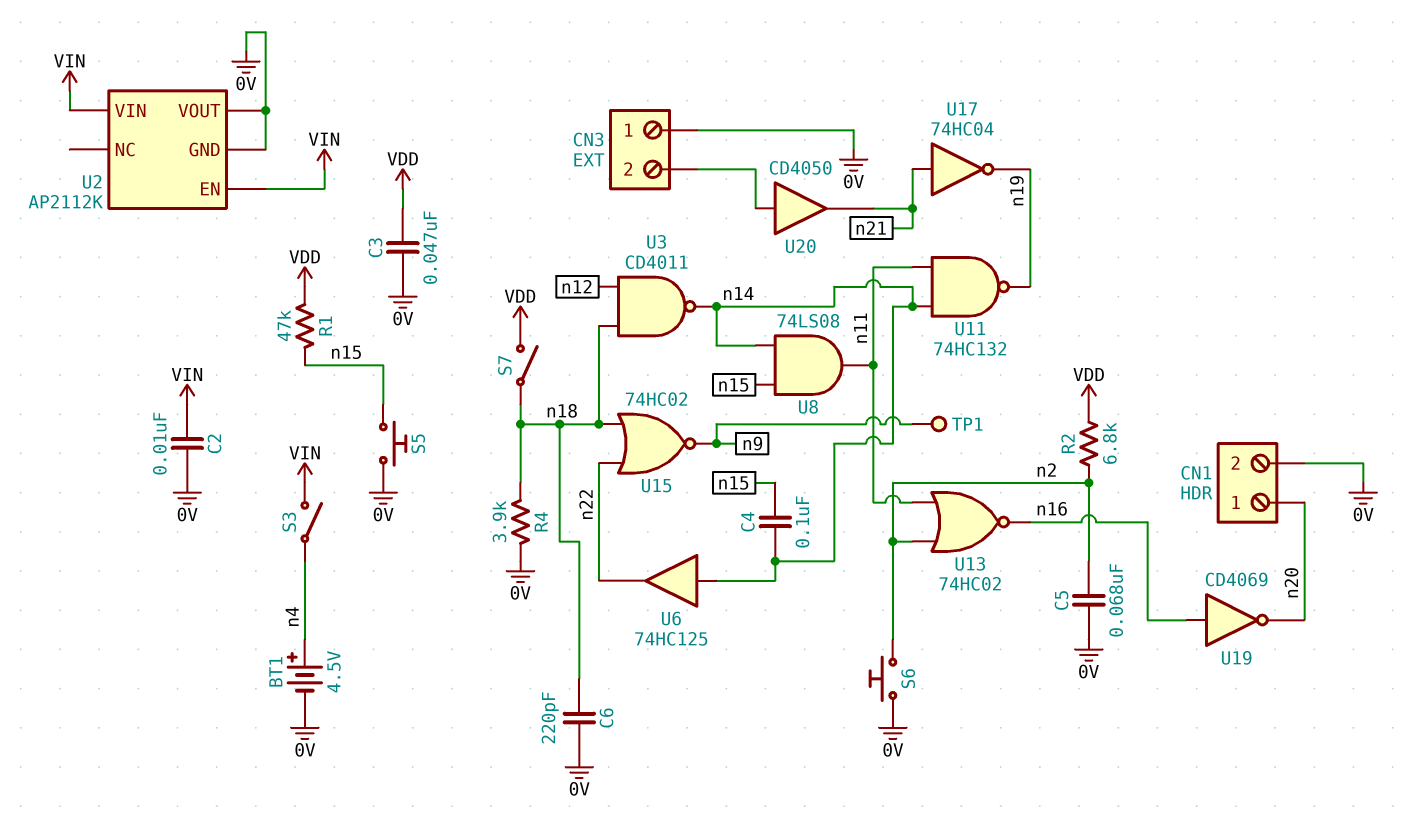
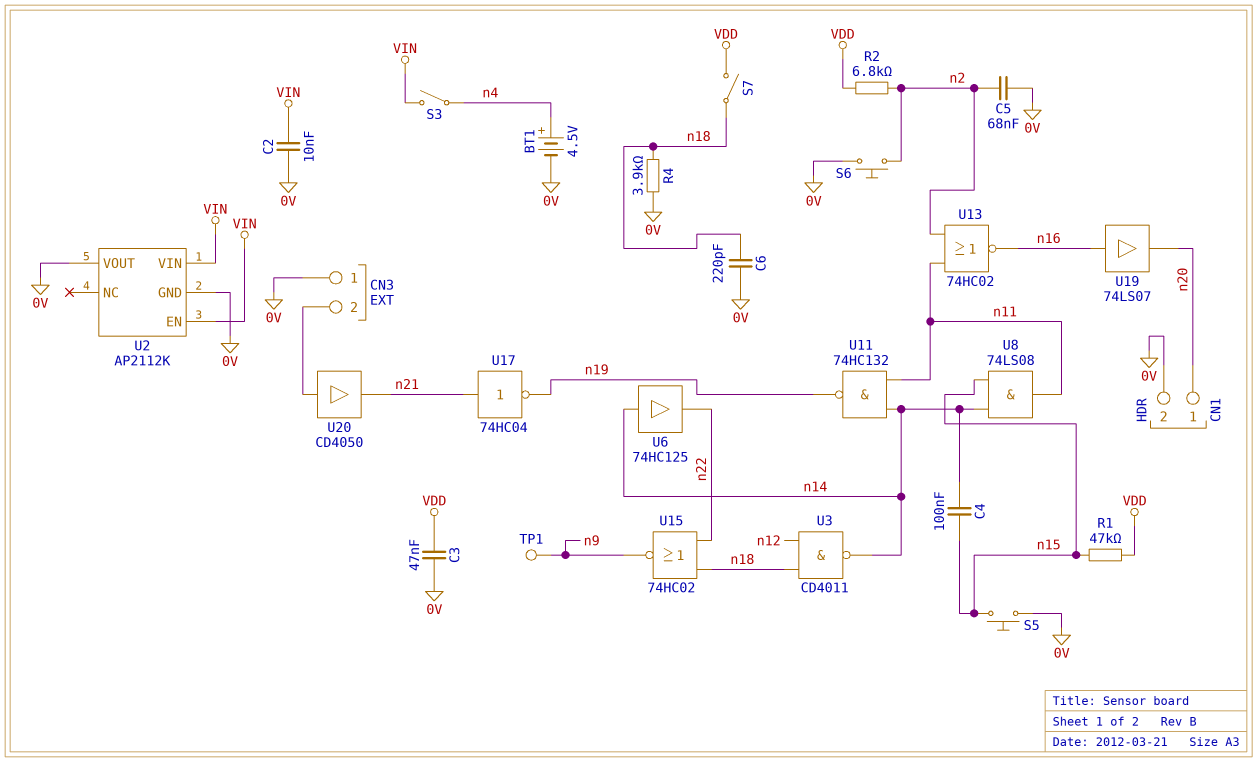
U19: NOT CD4069 (in n16, out n20) -> buffer 74LS07 (in n16, out n20)

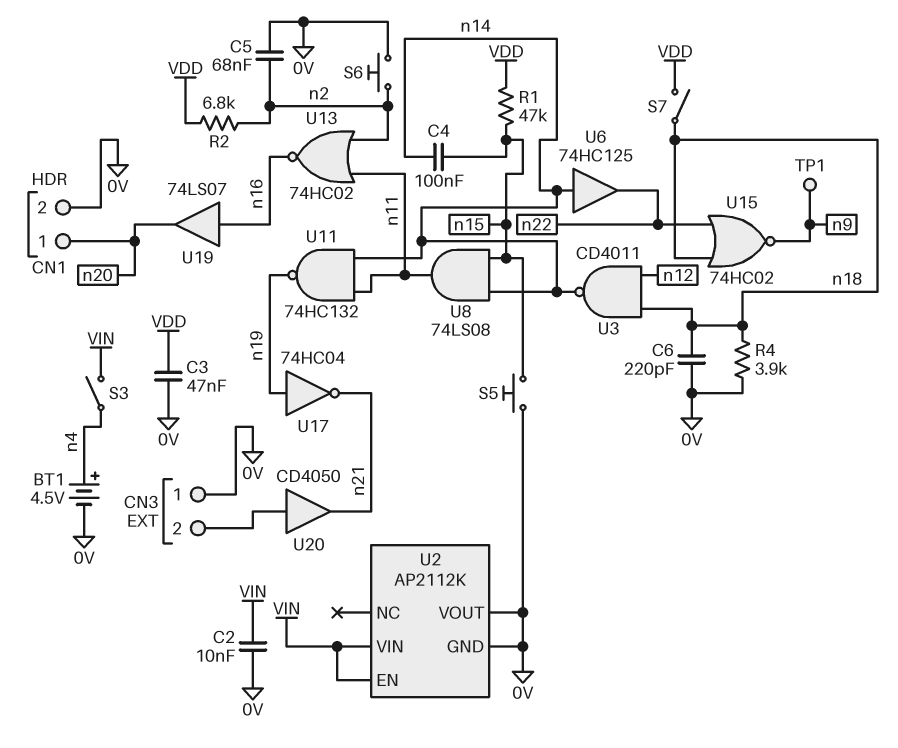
U17: NOT 74HC04 (in n21, out n19) -> NOT 74HC04 (in n19, out n21)

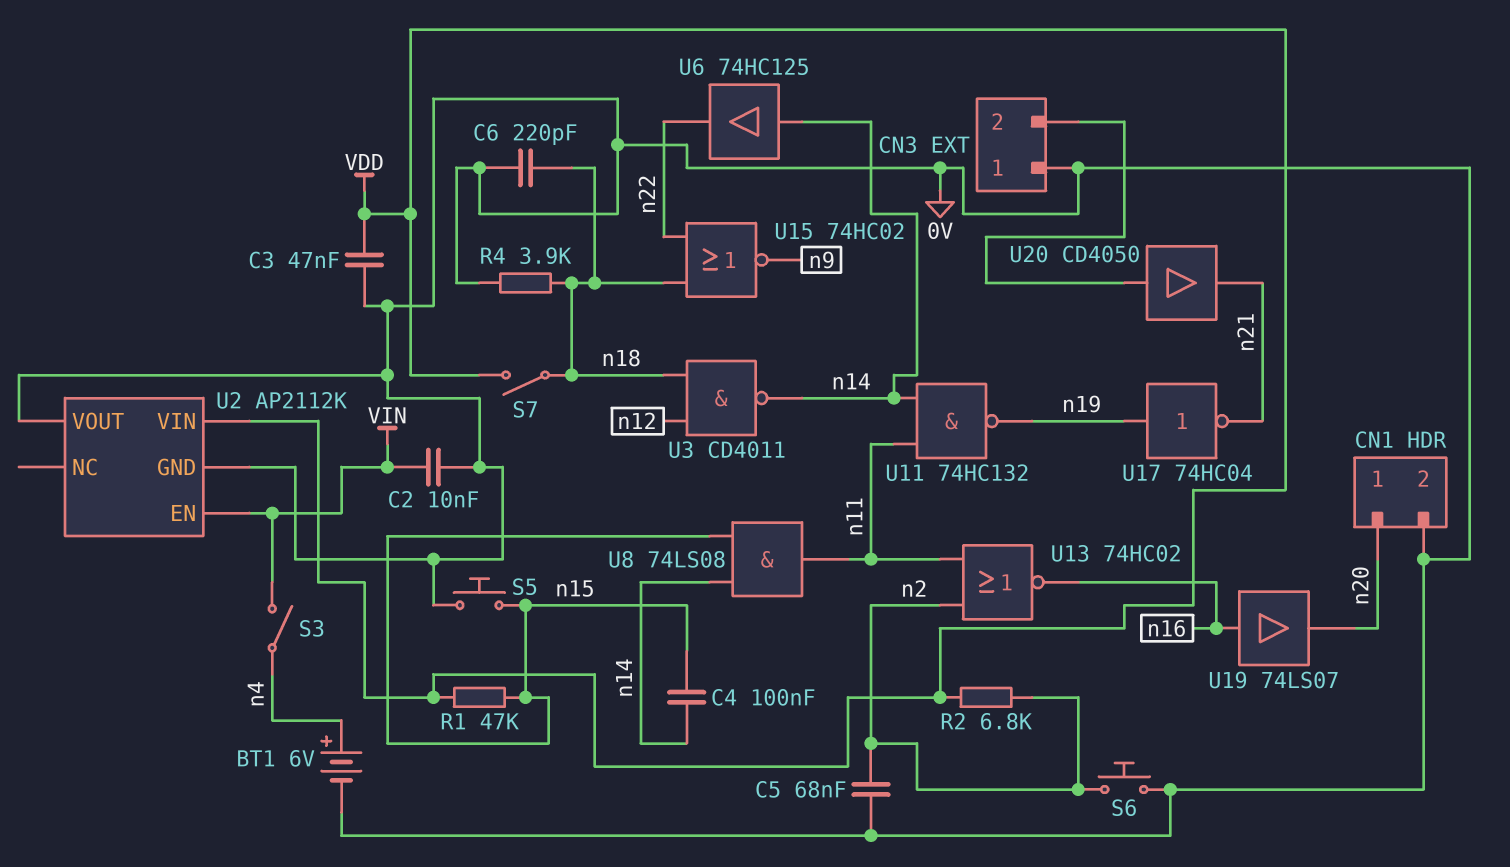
BT1: 4.5V (plus n4, minus 0V) -> 6V (plus n4, minus 0V)
TP1: test point (n9) -> none
U2 pin VIN: VIN -> VDD

